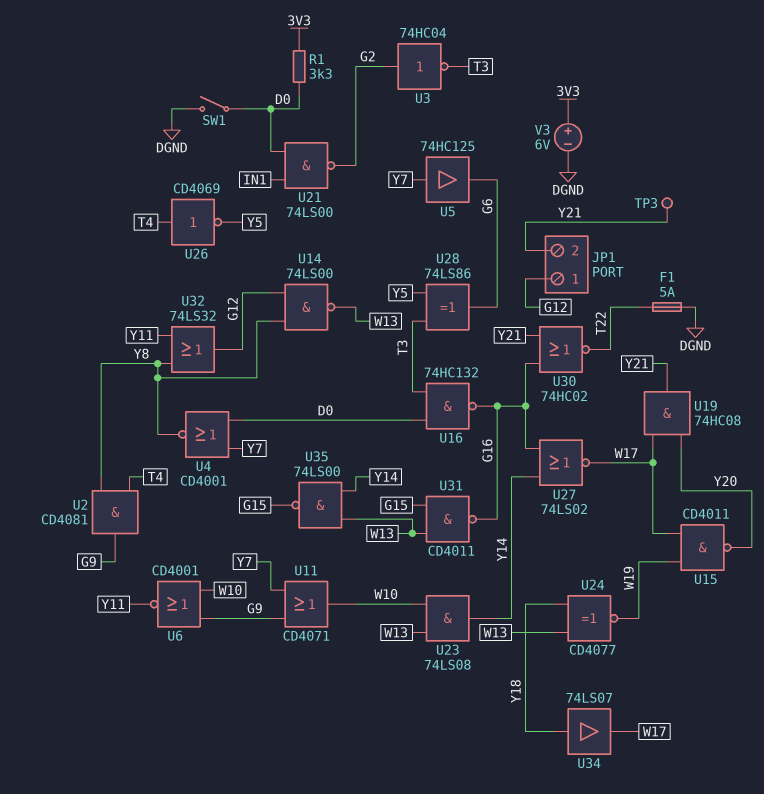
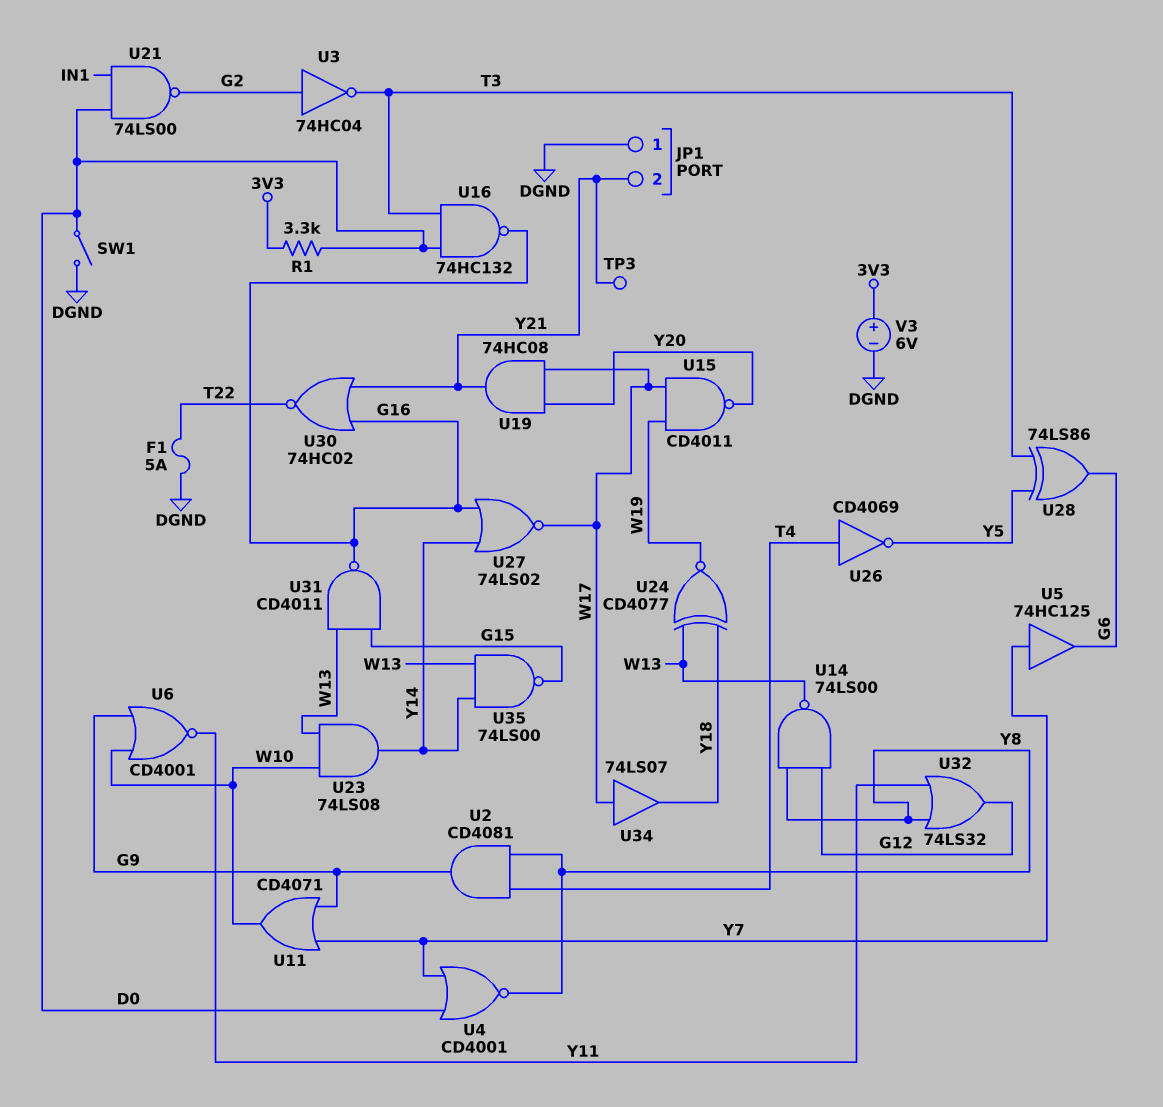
JP1 pin 1: G12 -> DGND
U34: buffer 74LS07 (in Y18, out W17) -> buffer 74LS07 (in W17, out Y18)

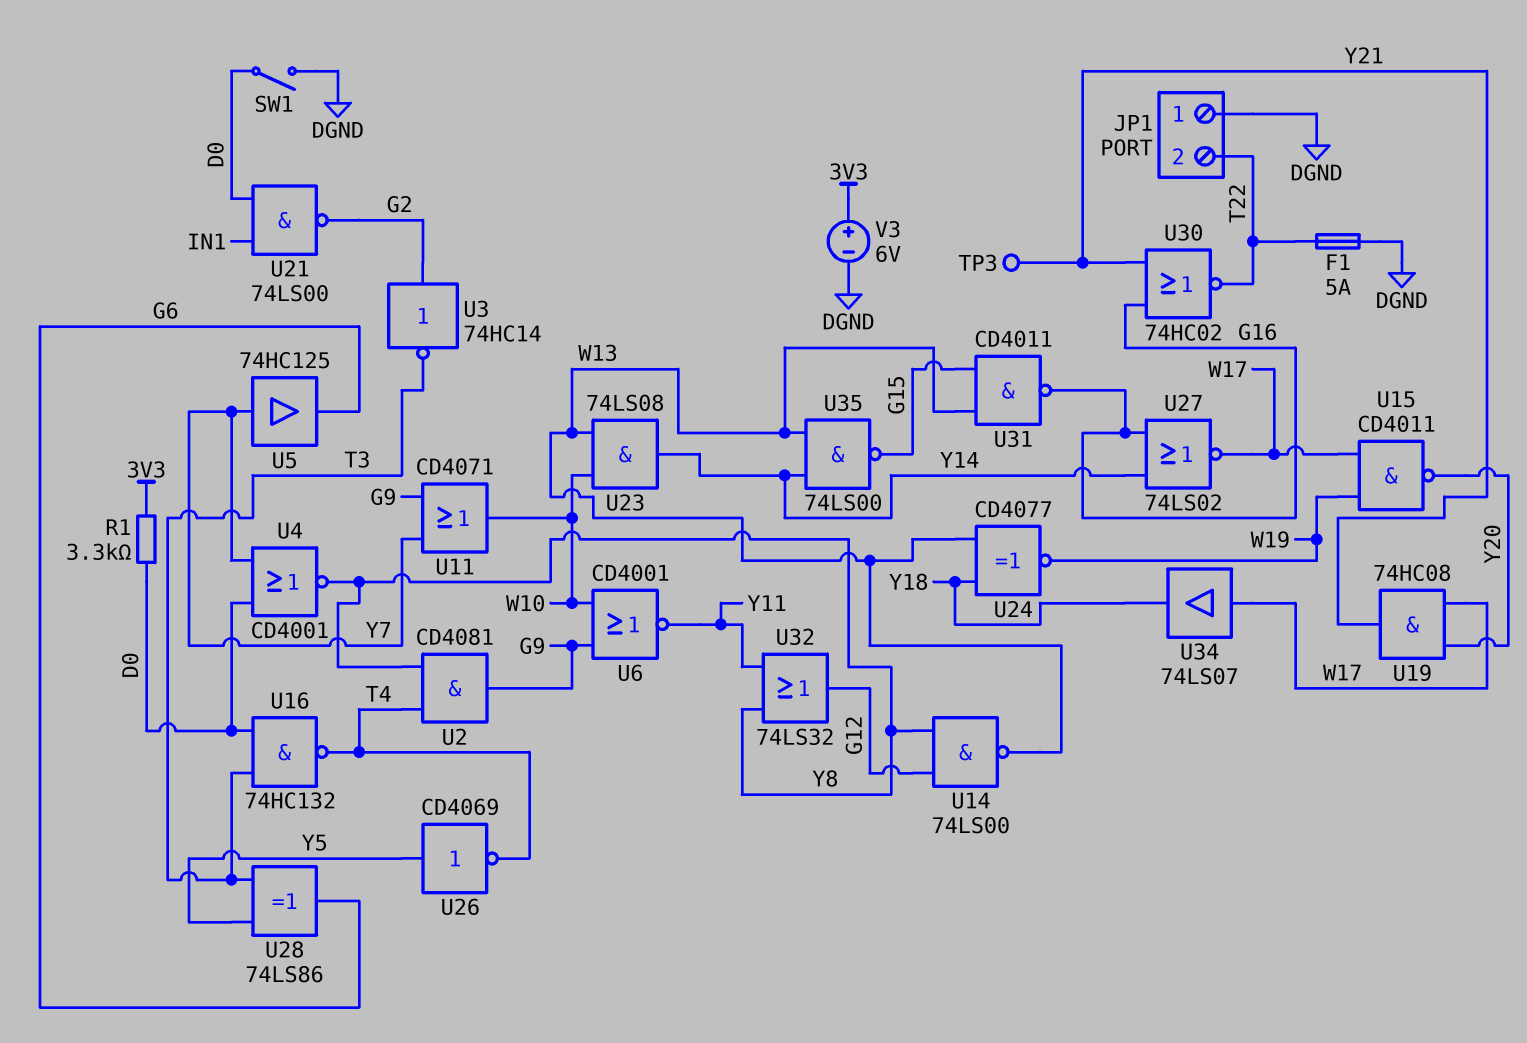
JP1 pin 2: Y21 -> T22
U3: NOT 74HC04 (in G2, out T3) -> NOT 74HC14 (in G2, out T3)
U16: NAND 74HC132 (in D0, in T3, out G16) -> NAND 74HC132 (in D0, in T3, out T4)
U26: NOT CD4069 (in T4, out Y5) -> NOT CD4069 (in Y5, out T4)

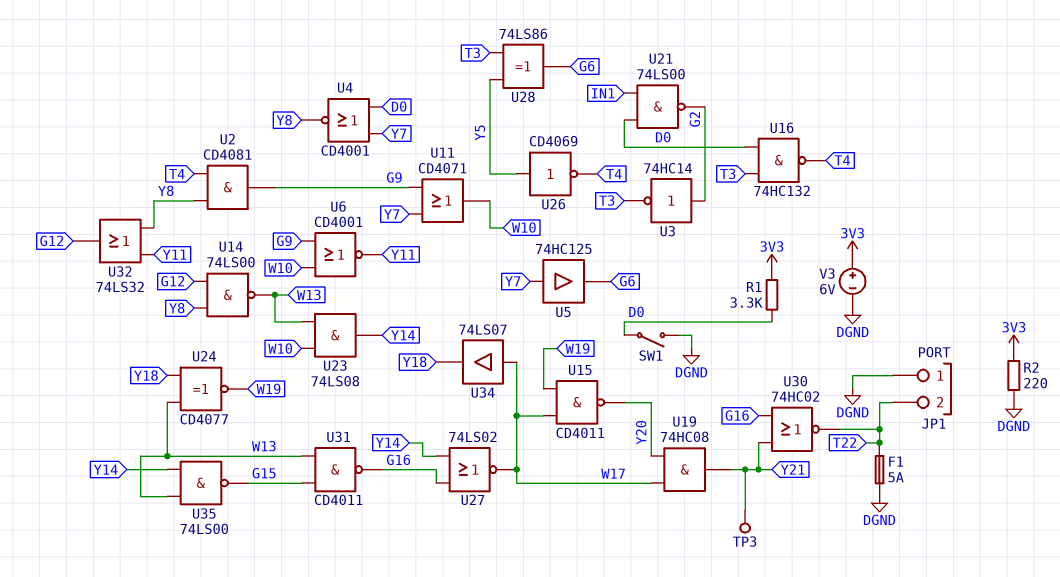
R2: none -> 220 (3V3, DGND)

